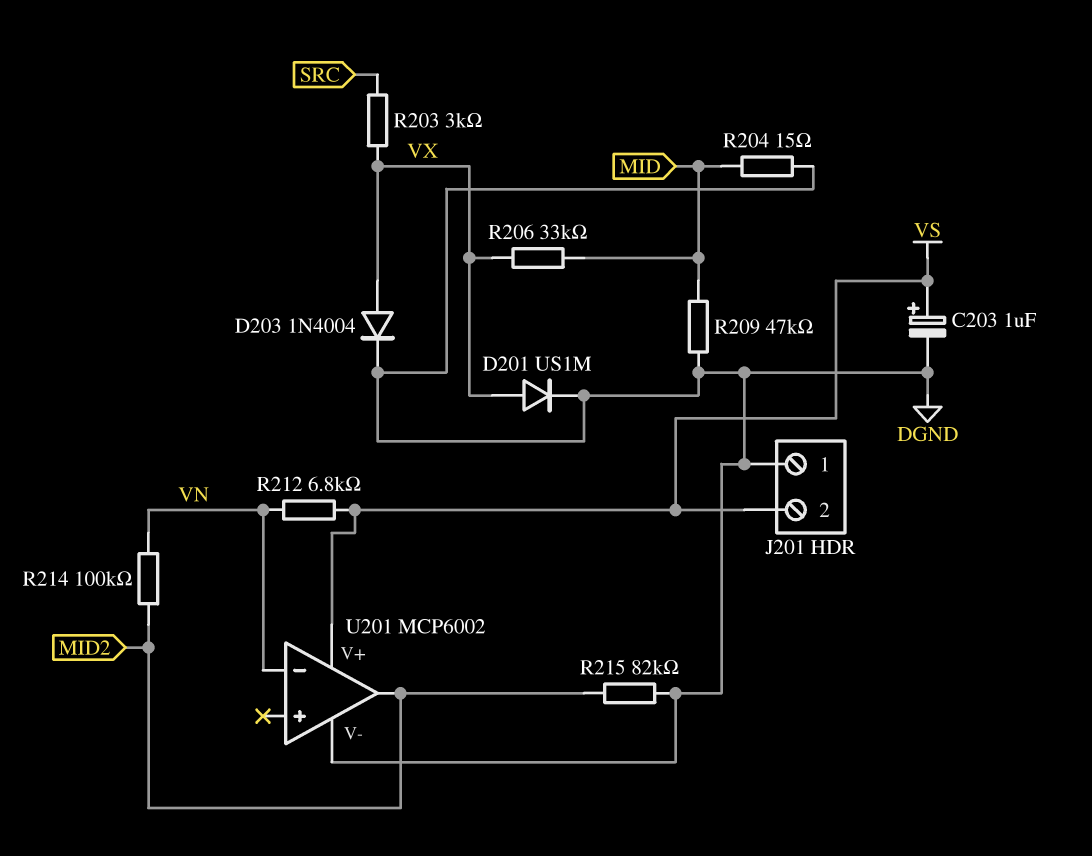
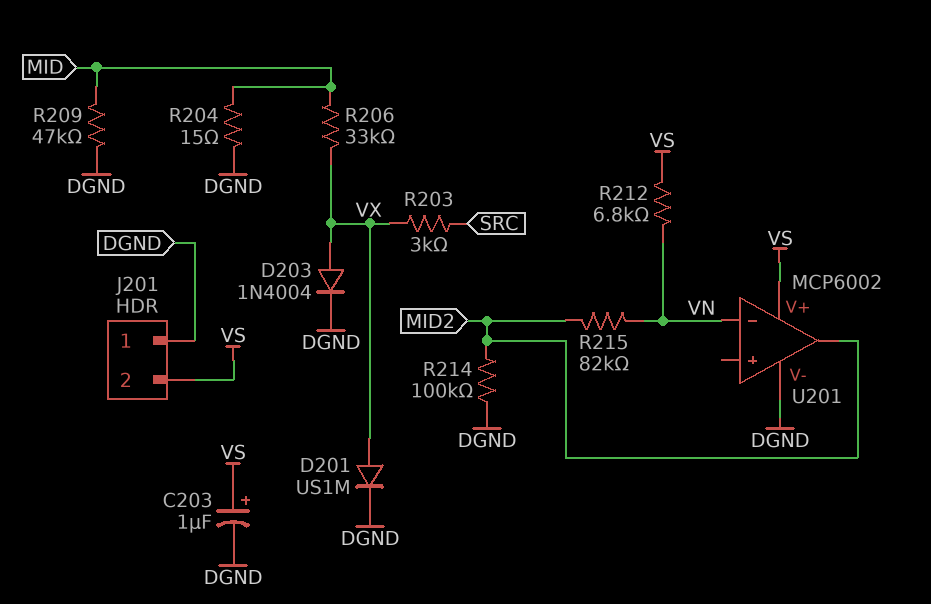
R214: 100k (MID2, VN) -> 100k (DGND, MID2)
R215: 82k (DGND, MID2) -> 82k (MID2, VN)

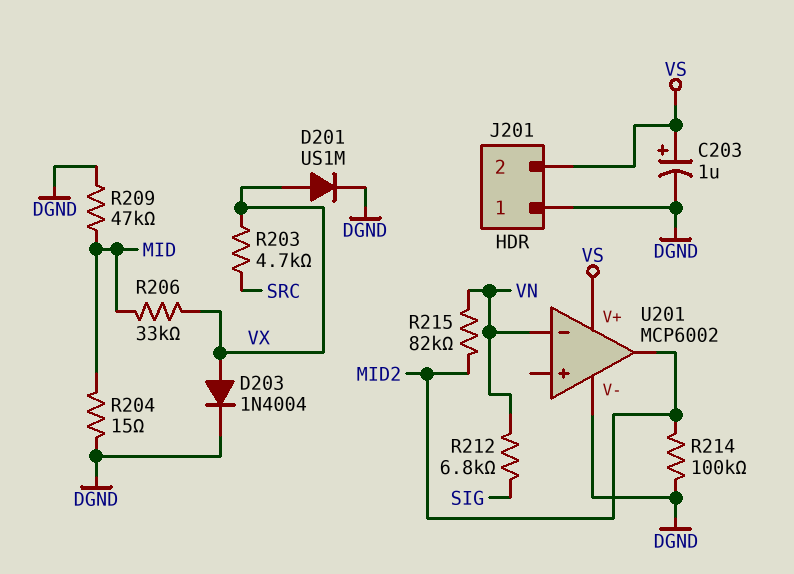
R203: 3k (SRC, VX) -> 4.7k (SRC, VX)
R212: 6.8k (VN, VS) -> 6.8k (SIG, VN)

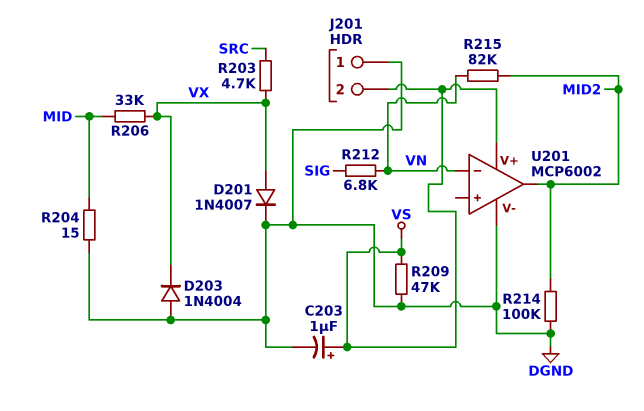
D201: diode US1M (A VX, K DGND) -> diode 1N4007 (A VX, K DGND)
D203: diode 1N4004 (A VX, K DGND) -> diode 1N4004 (A DGND, K VX)
R209: 47k (DGND, MID) -> 47k (DGND, VS)

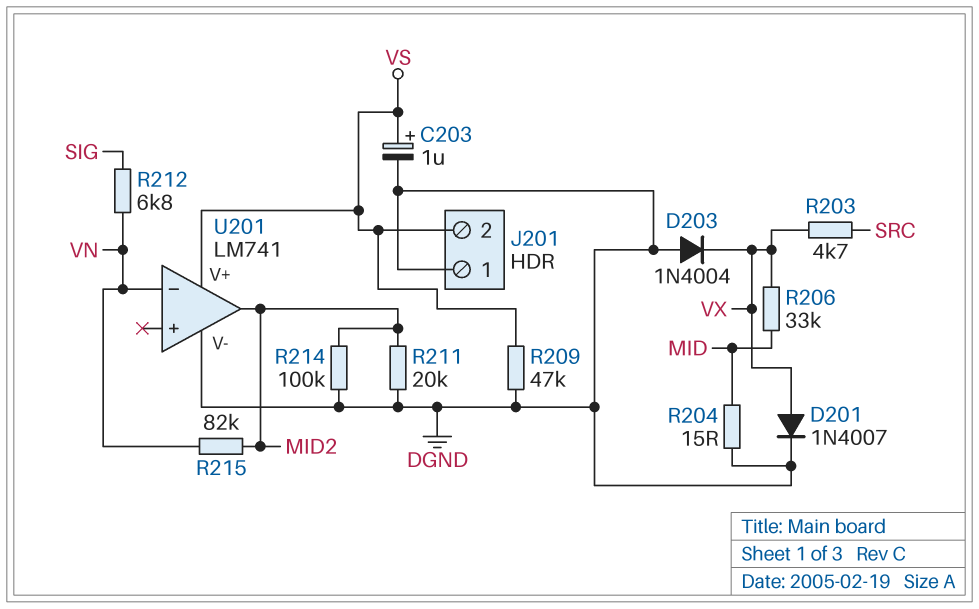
R211: none -> 20k (DGND, MID2)
U201: MCP6002 -> LM741

